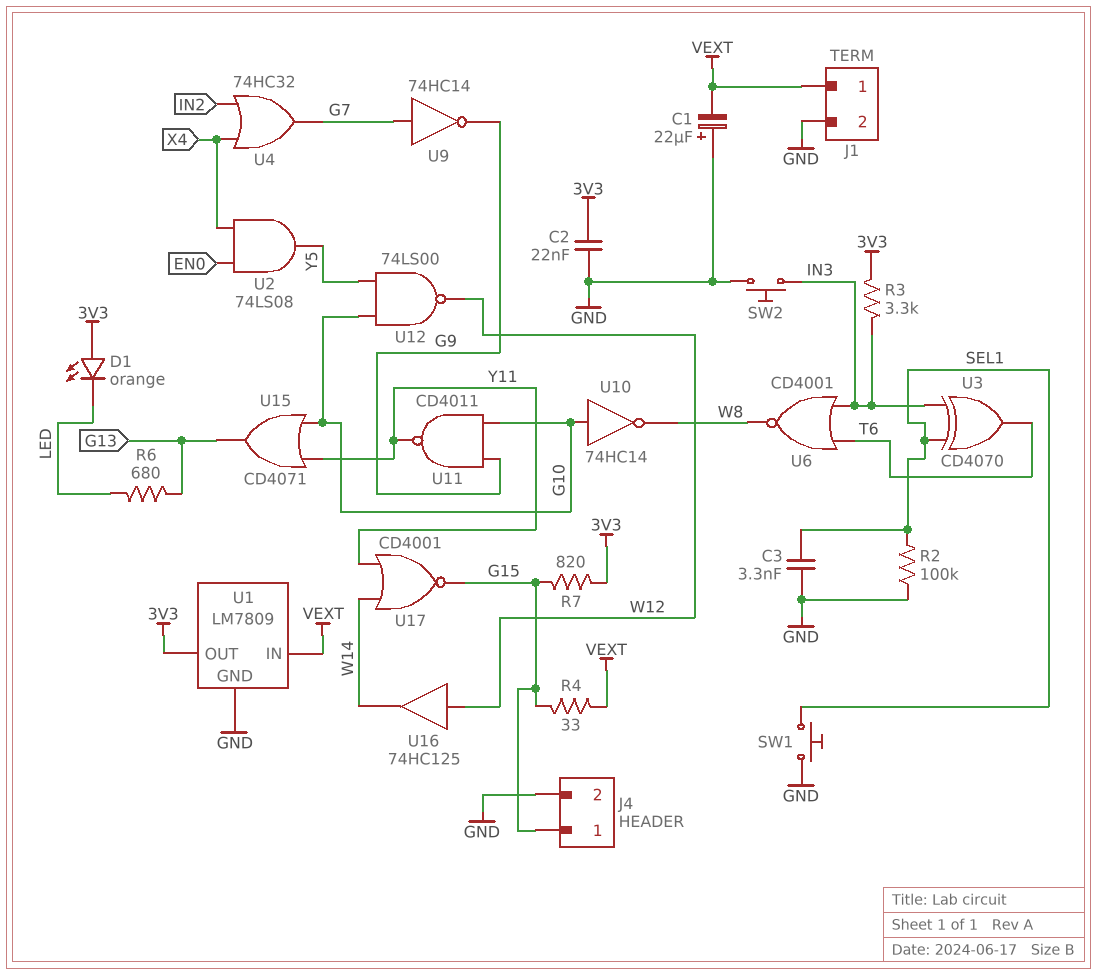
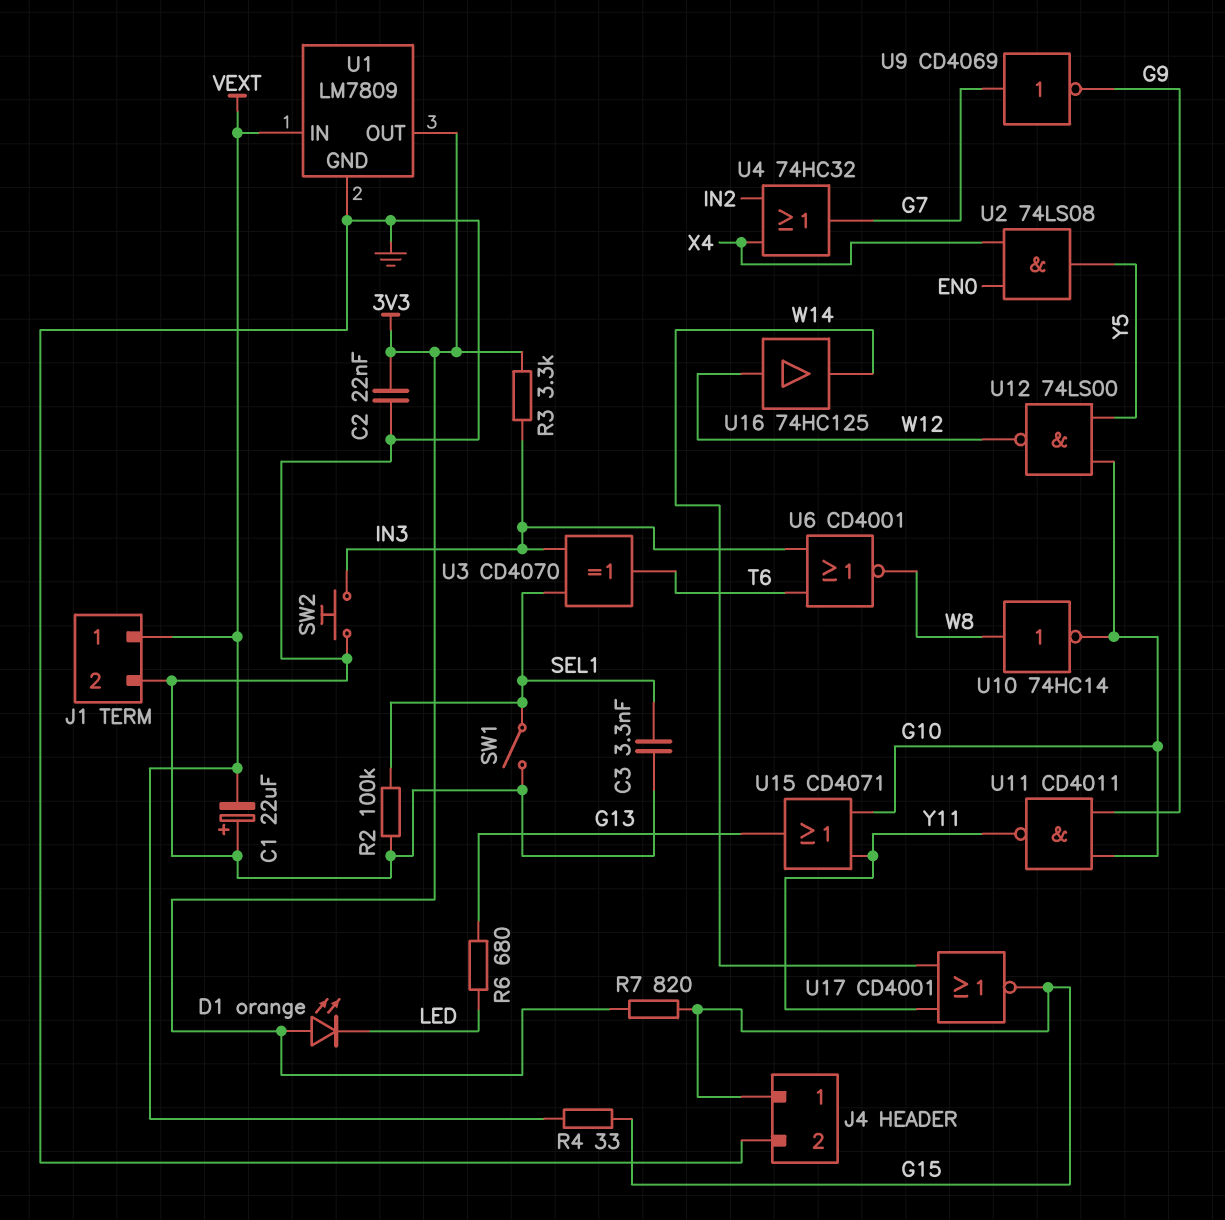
SW1: button (GND, SEL1) -> switch (GND, SEL1)
U9: NOT 74HC14 (in G7, out G9) -> NOT CD4069 (in G7, out G9)
U10: NOT 74HC14 (in G10, out W8) -> NOT 74HC14 (in W8, out G10)

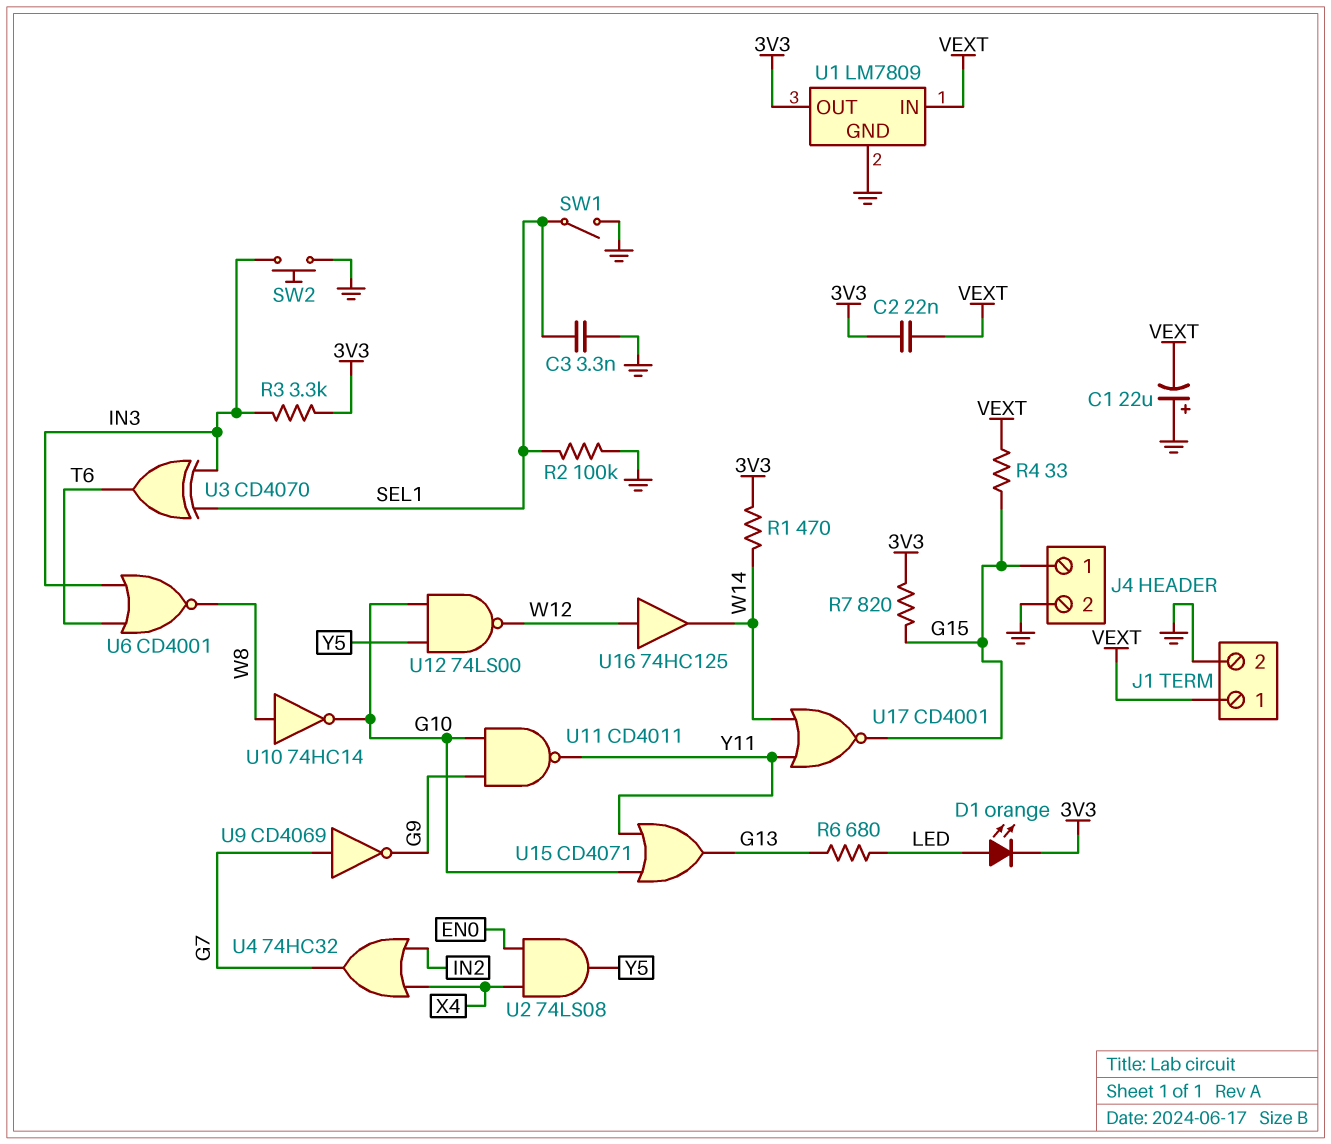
C2: 22nF (3V3, GND) -> 22nF (3V3, VEXT)
D1: LED orange (A 3V3, K LED) -> LED orange (A LED, K 3V3)
R1: none -> 470 (3V3, W14)

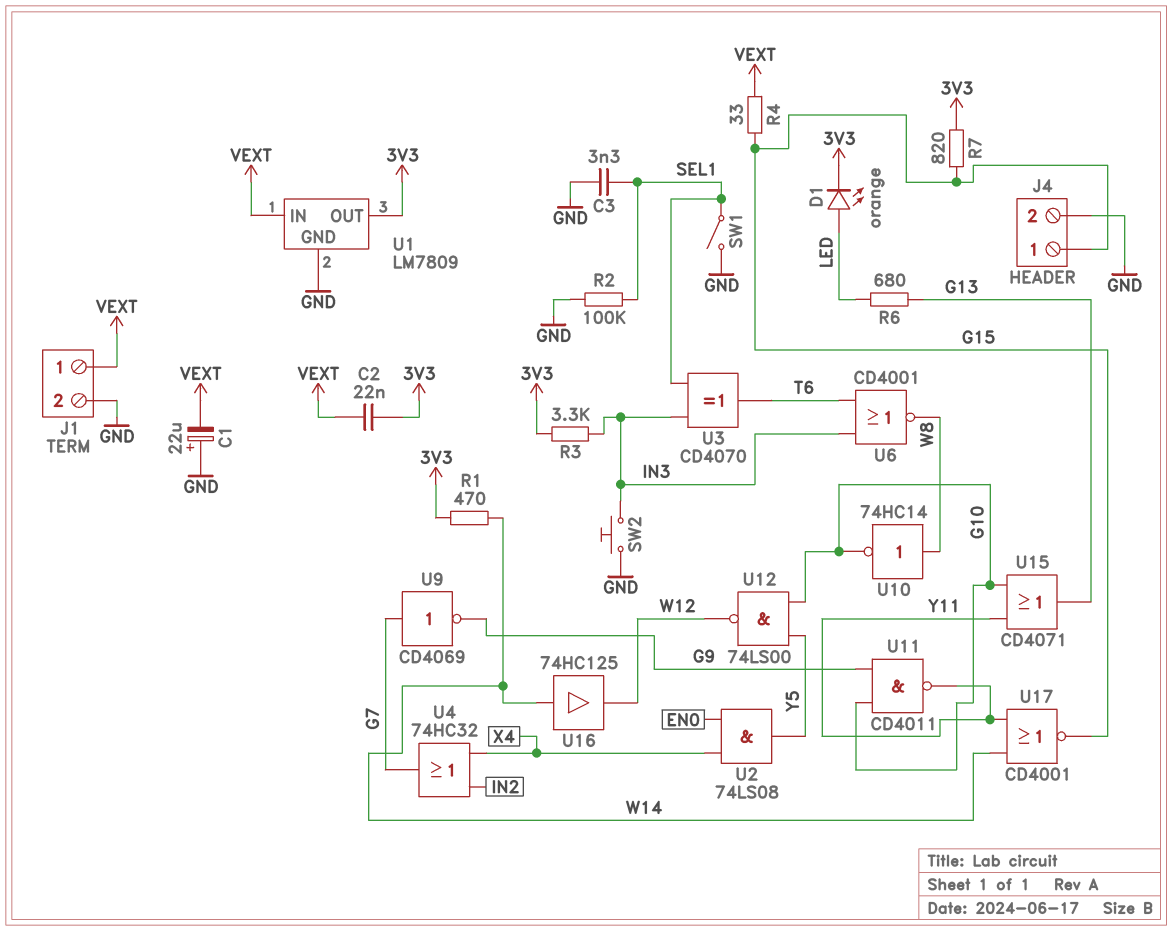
U16: buffer 74HC125 (in W12, out W14) -> buffer 74HC125 (in W14, out W12)

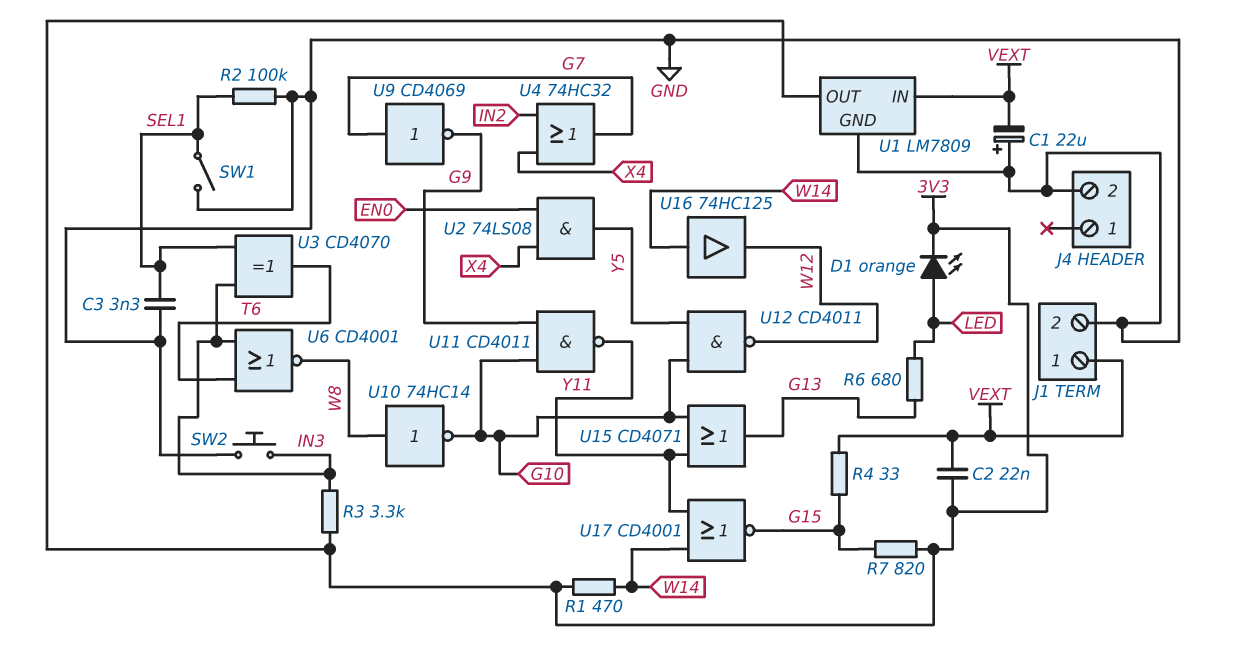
J4 pin 1: G15 -> none
U12: NAND 74LS00 (in G10, in Y5, out W12) -> NAND CD4011 (in G10, in Y5, out W12)

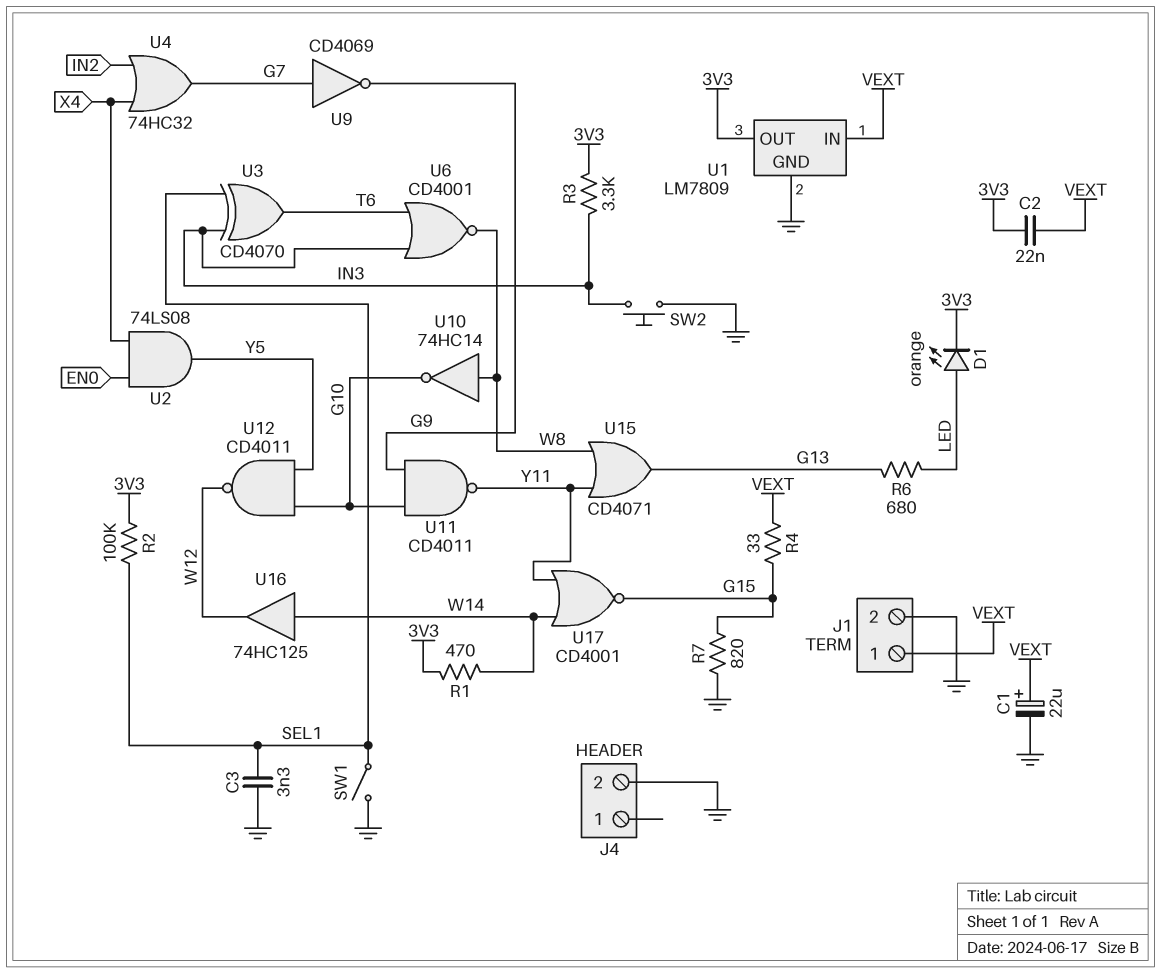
C1: 22uF (plus GND, minus VEXT) -> 22uF (plus VEXT, minus GND)
R2: 100k (GND, SEL1) -> 100k (3V3, SEL1)
R7: 820 (3V3, G15) -> 820 (G15, GND)
U15: OR CD4071 (in G10, in Y11, out G13) -> OR CD4071 (in W8, in Y11, out G13)

